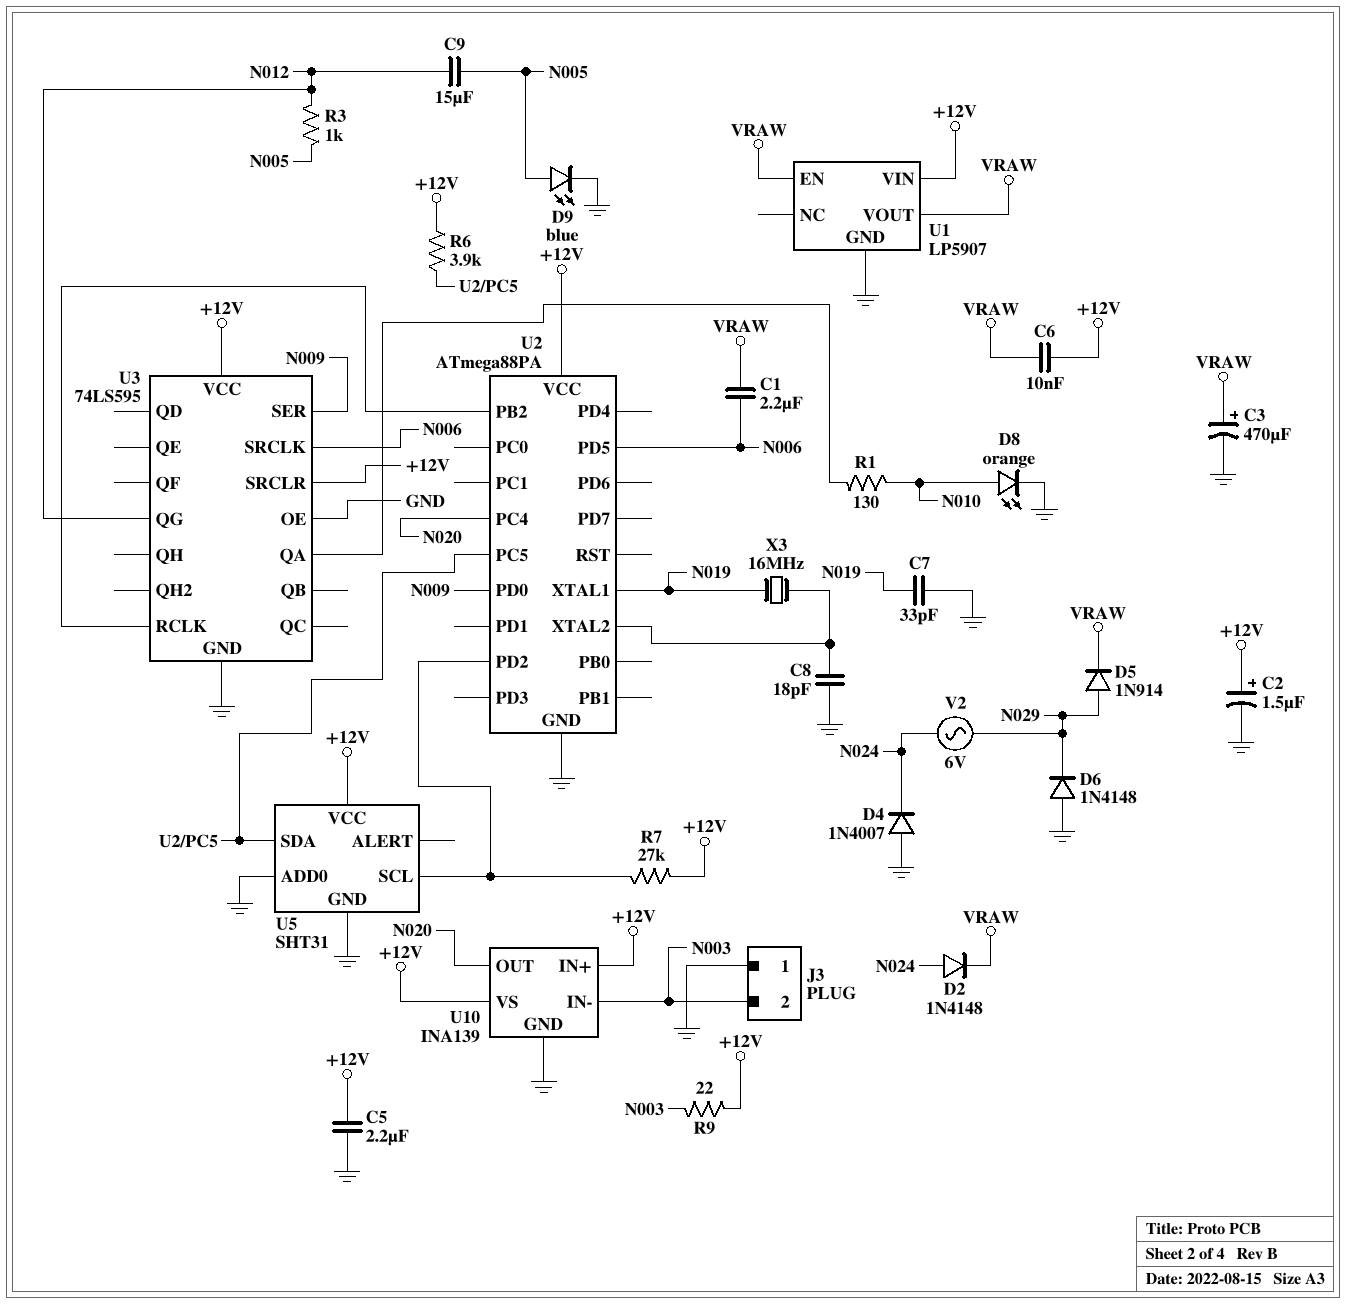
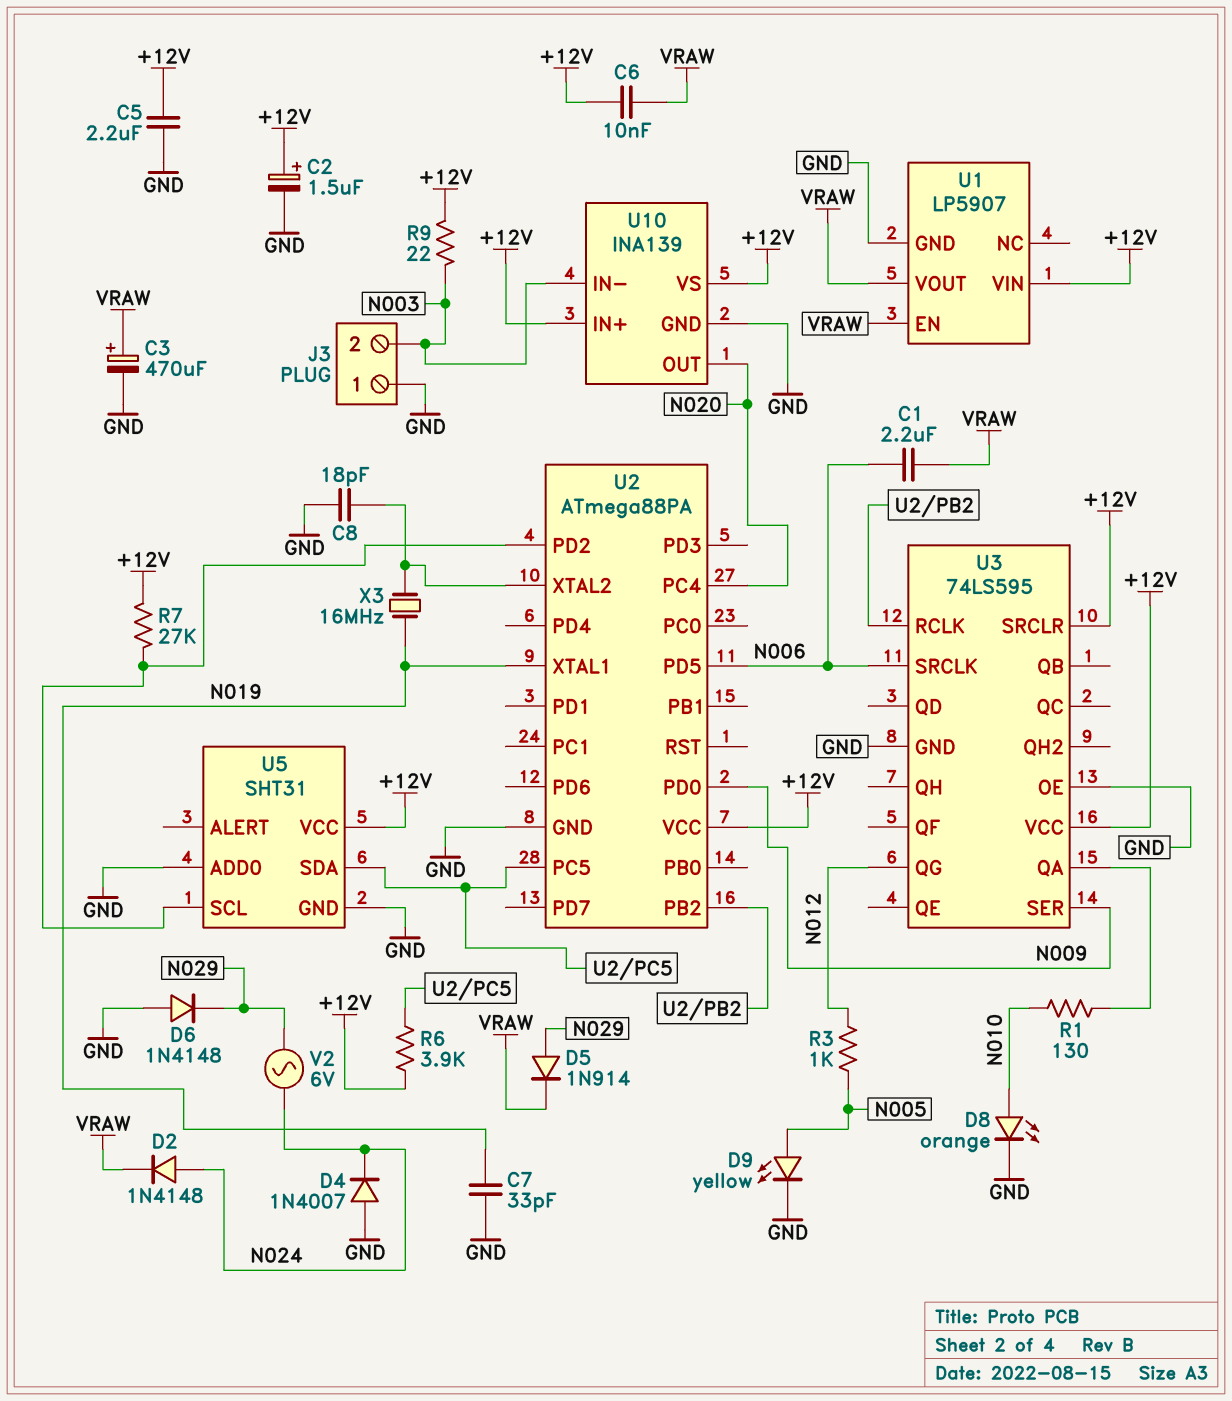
C9: 15uF (N005, N012) -> none
D9: LED blue (A N005, K GND) -> LED yellow (A N005, K GND)

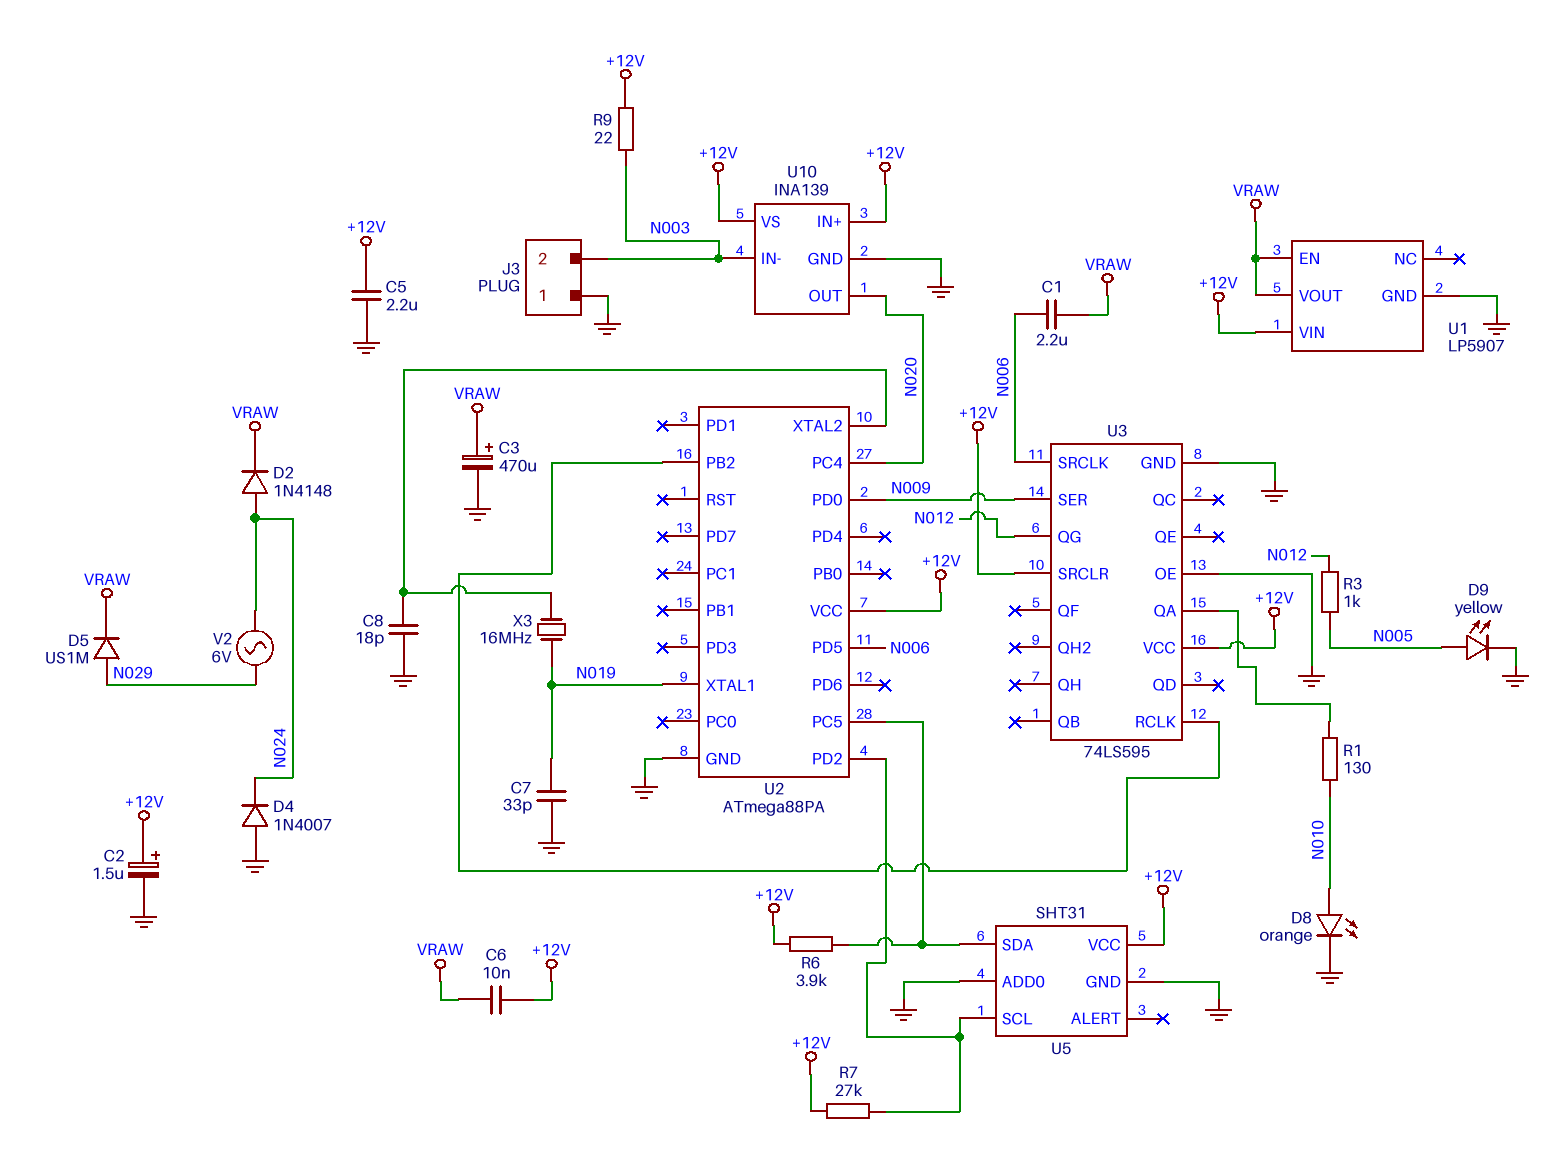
D5: diode 1N914 (A N029, K VRAW) -> diode US1M (A N029, K VRAW)
D6: diode 1N4148 (A GND, K N029) -> none

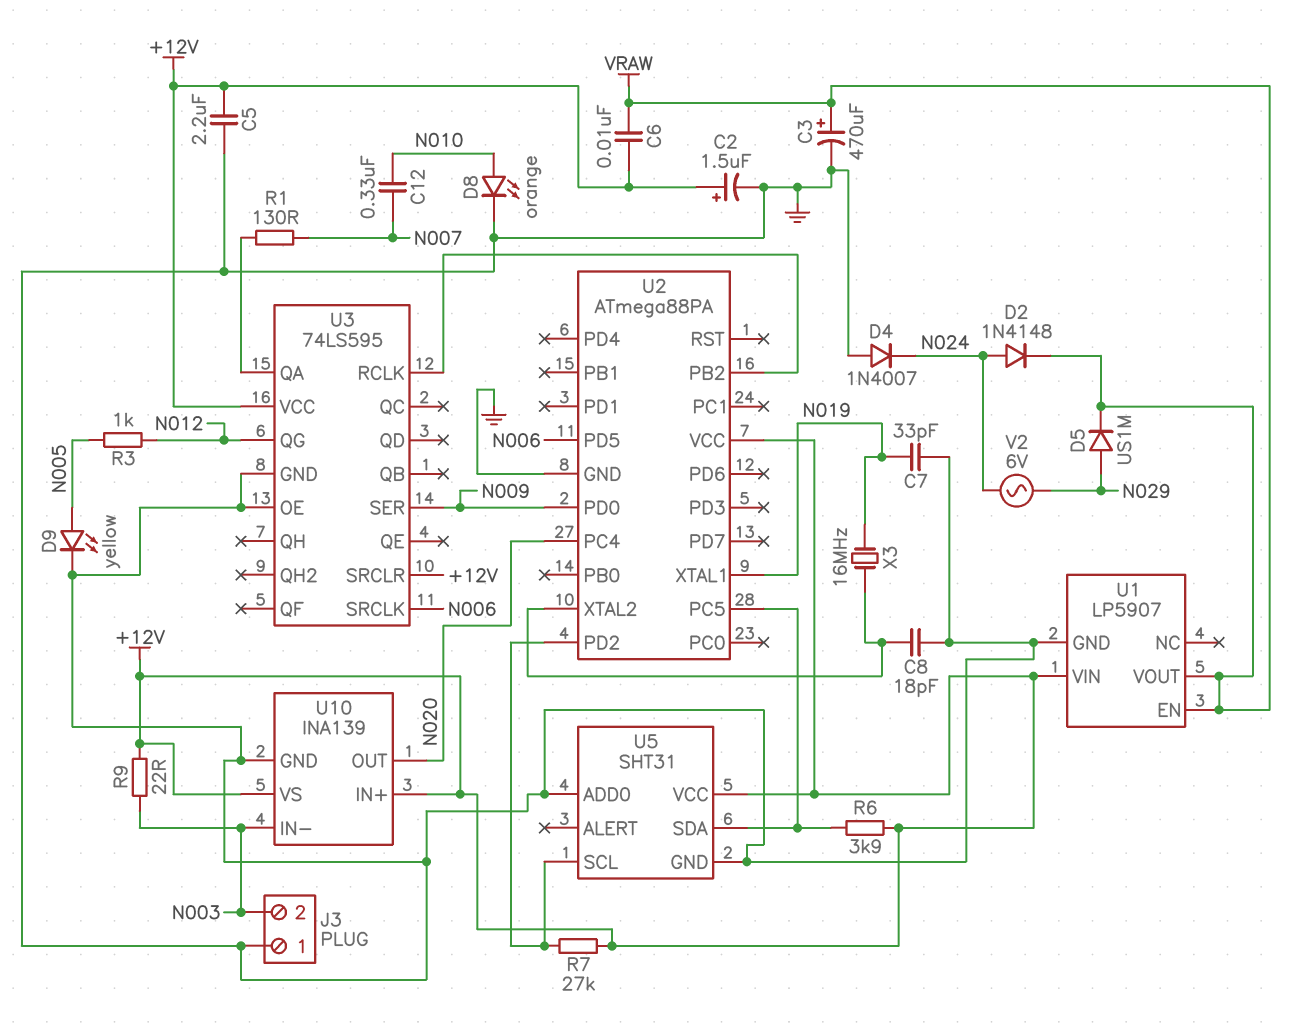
C1: 2.2uF (N006, VRAW) -> none
C12: none -> 330nF (N007, N010)
R1: 130 (N010, U3/QA) -> 130 (N007, U3/QA)

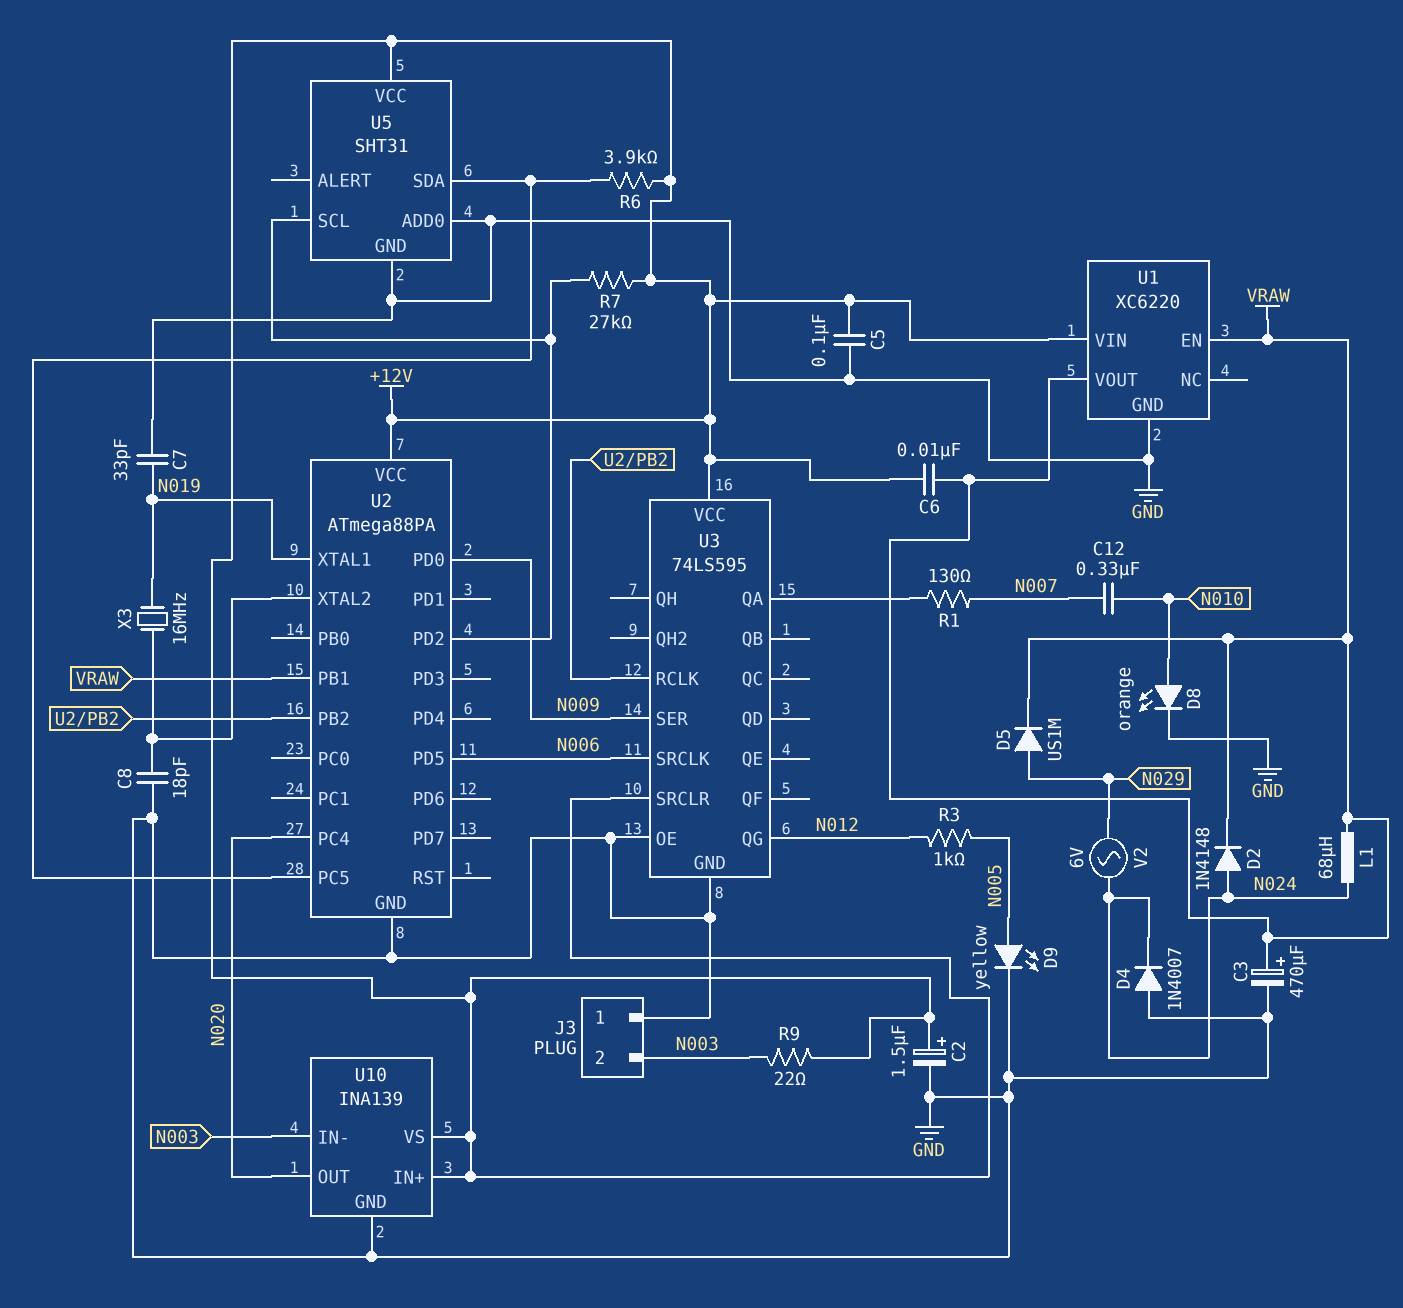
C5: 2.2uF (+12V, GND) -> 100nF (+12V, GND)
L1: none -> 68uH (N024, VRAW)
U1: LP5907 -> XC6220
U2 pin PB1: none -> VRAW

